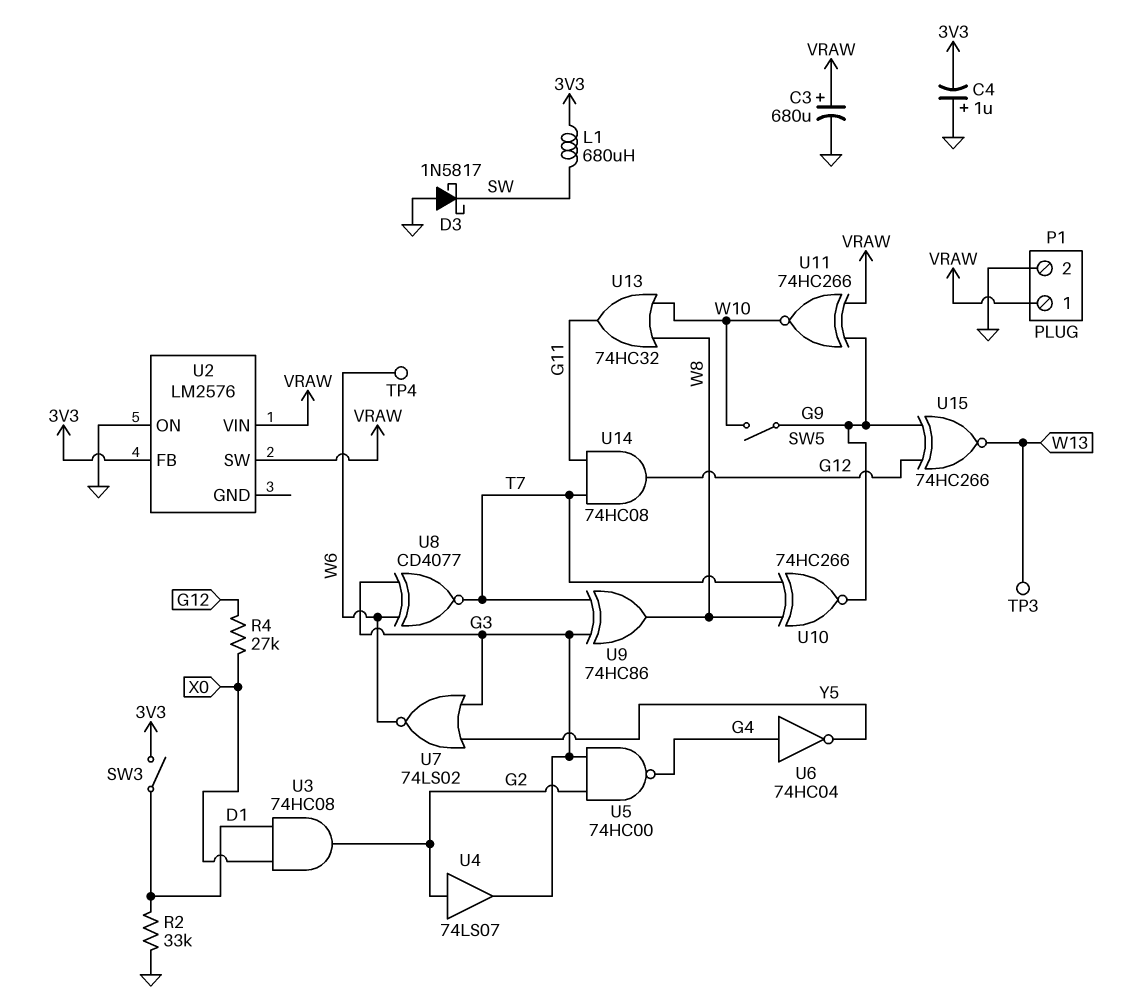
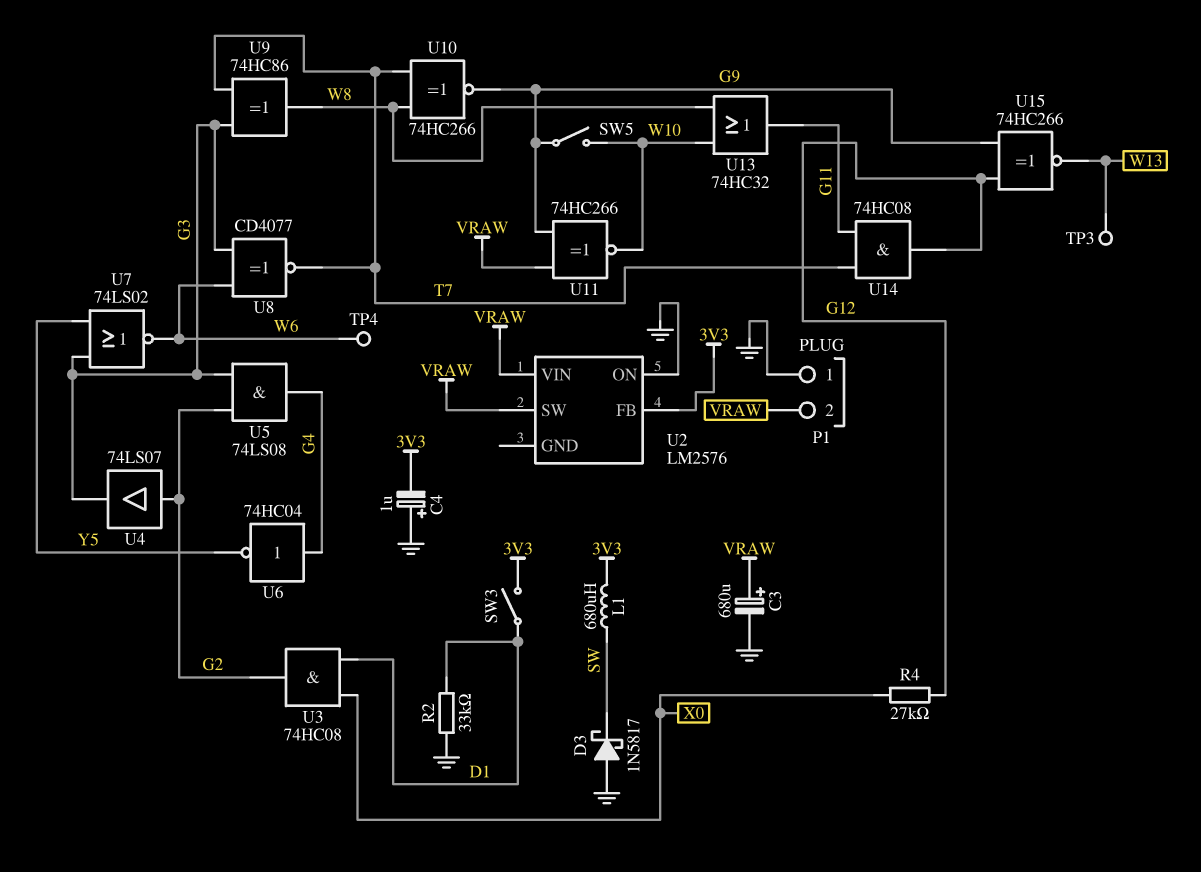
P1 pin 1: VRAW -> GND
P1 pin 2: GND -> VRAW
U5: NAND 74HC00 (in G2, in G3, out G4) -> AND 74LS08 (in G2, in G3, out G4)

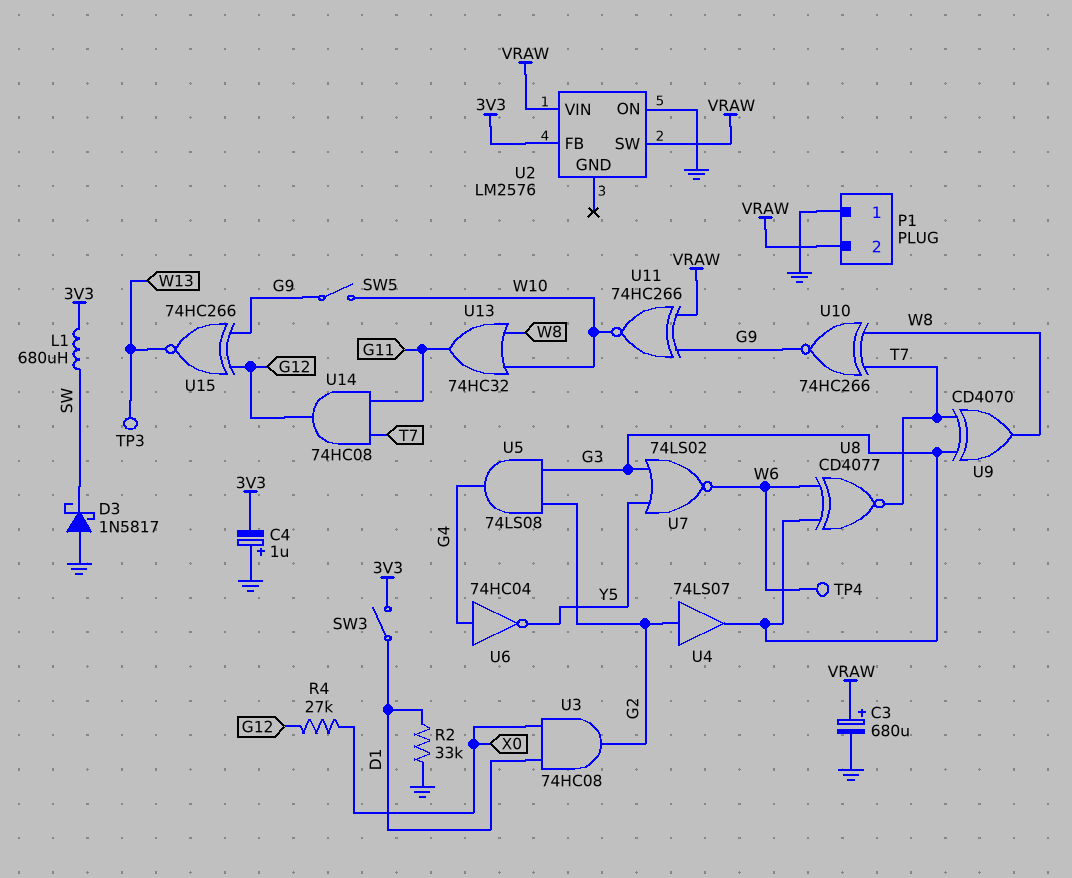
U9: XOR 74HC86 (in G3, in T7, out W8) -> XOR CD4070 (in G3, in T7, out W8)

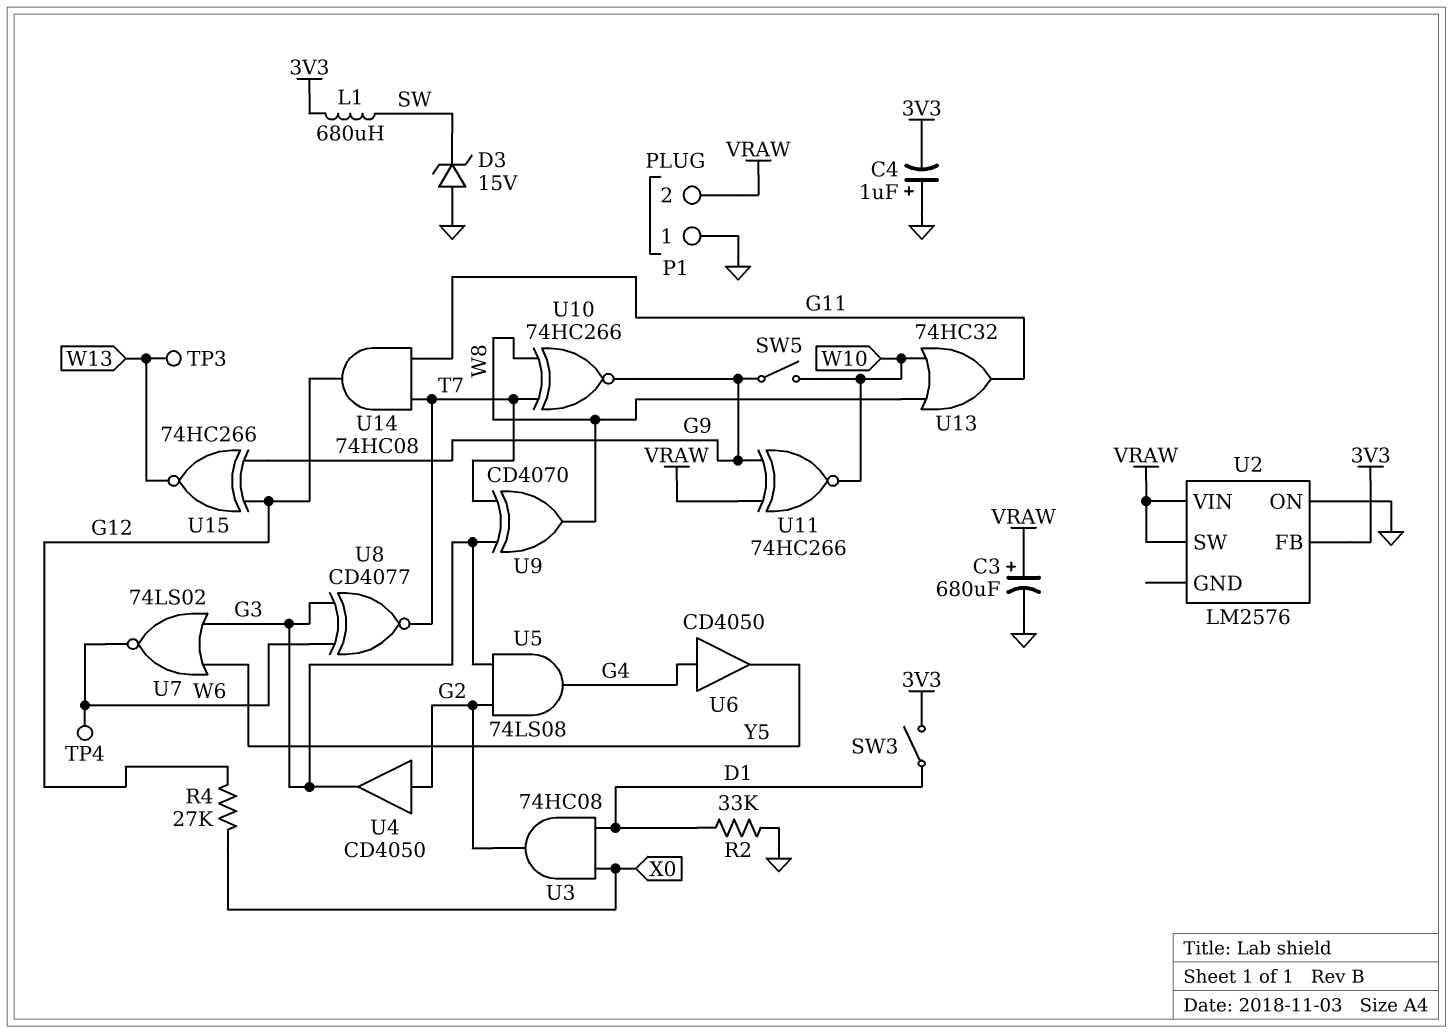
D3: schottky 1N5817 (A GND, K SW) -> zener 15V (A GND, K SW)
U4: buffer 74LS07 (in G2, out G3) -> buffer CD4050 (in G2, out G3)
U6: NOT 74HC04 (in G4, out Y5) -> buffer CD4050 (in G4, out Y5)

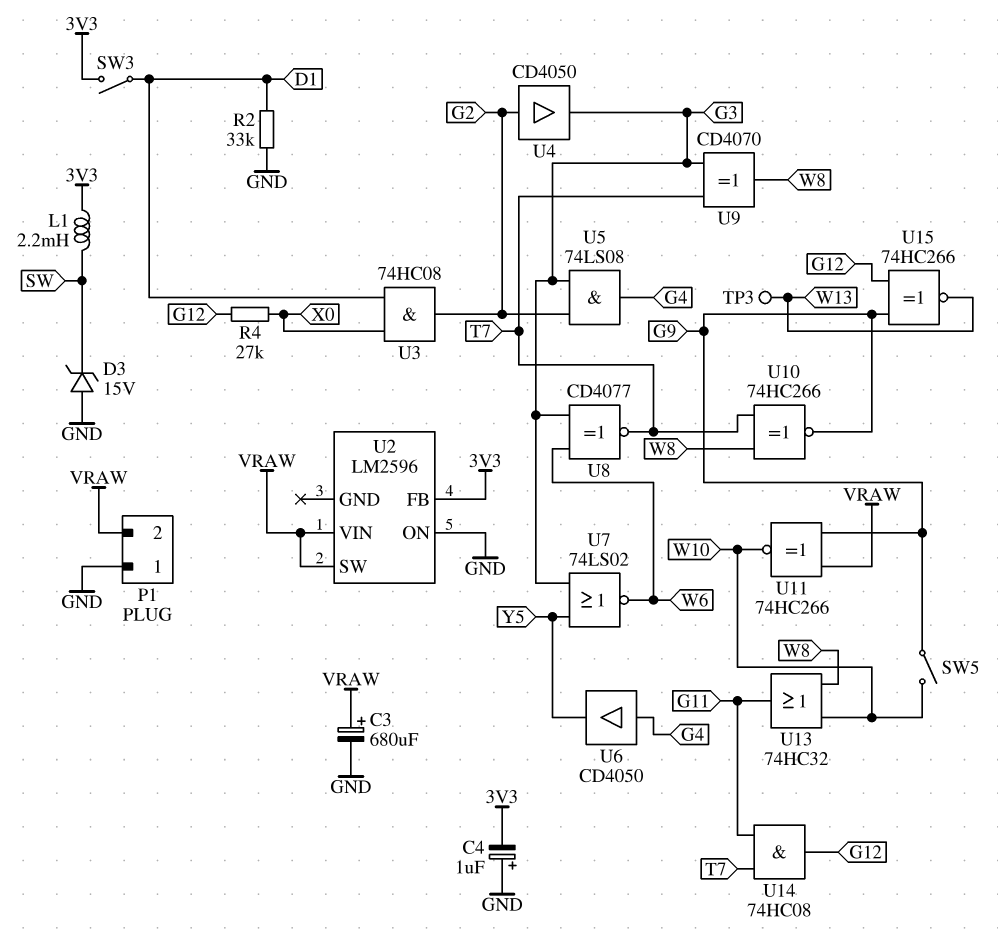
L1: 680uH (3V3, SW) -> 2.2mH (3V3, SW)
TP4: test point (W6) -> none
U2: LM2576 -> LM2596

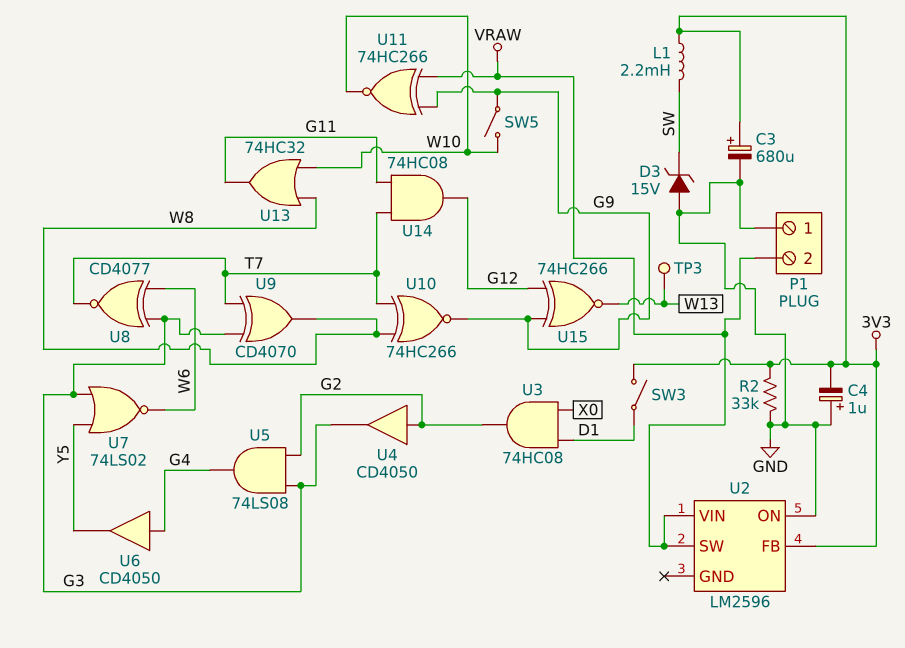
C3: 680uF (plus VRAW, minus GND) -> 680uF (plus 3V3, minus GND)
R2: 33k (D1, GND) -> 33k (3V3, GND)
R4: 27k (G12, X0) -> none

